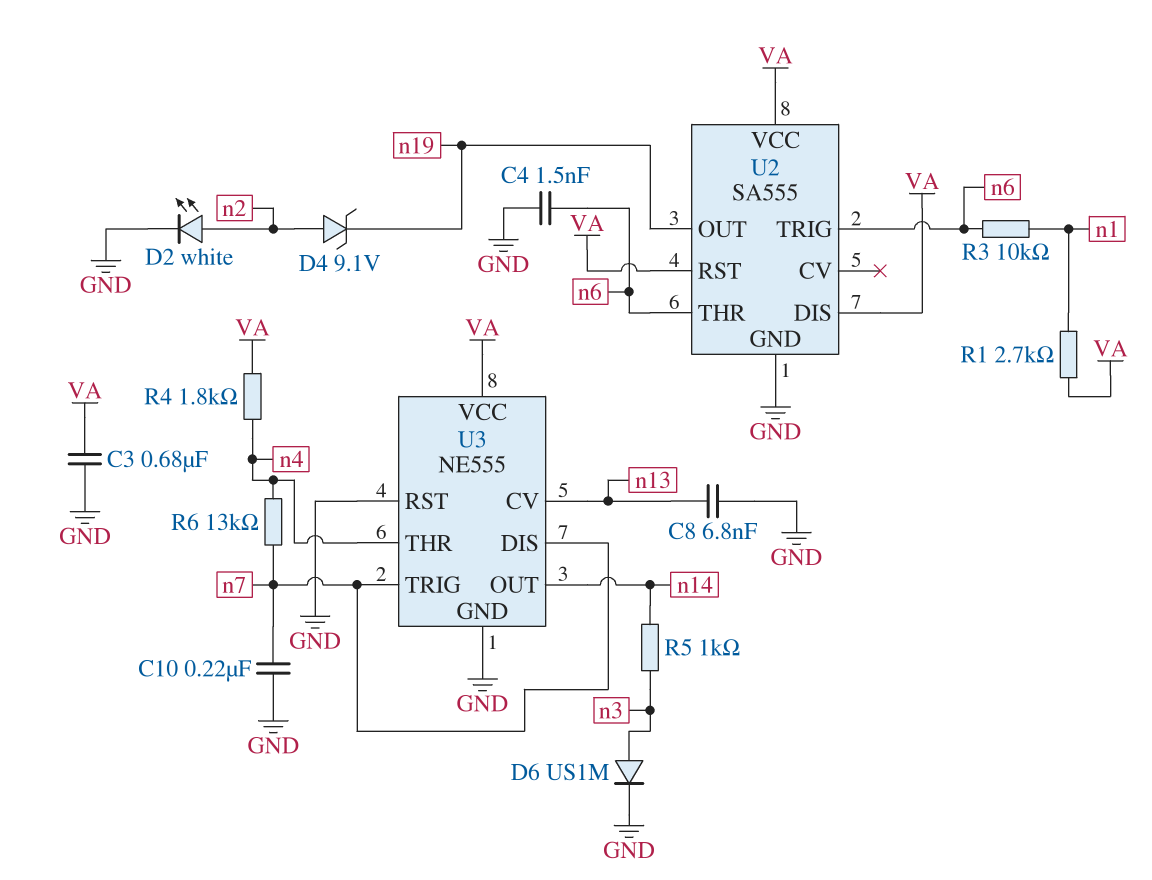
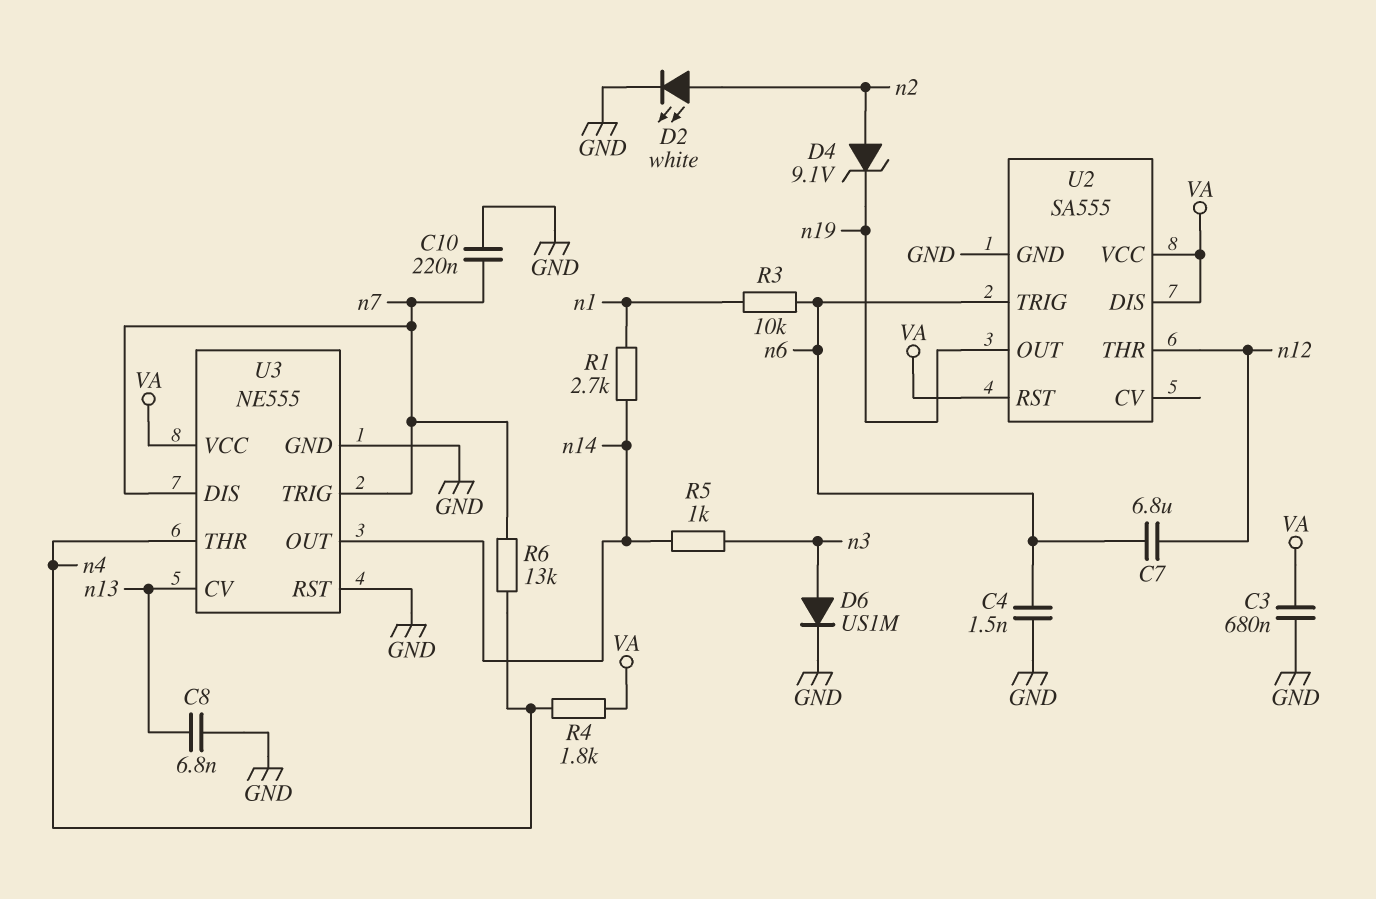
C7: none -> 6.8uF (n6, n12)
R1: 2.7k (VA, n1) -> 2.7k (n1, n14)
U2 pin THR: n6 -> n12

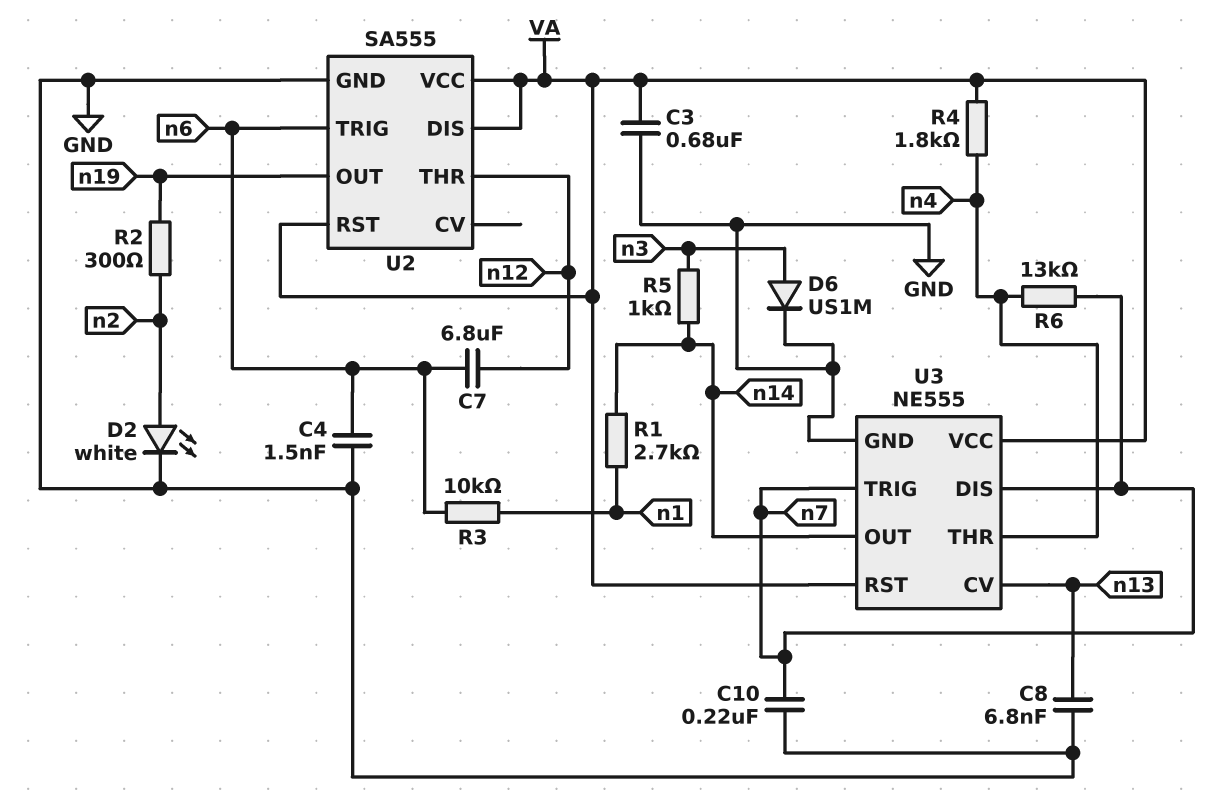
D4: zener 9.1V (A n2, K n19) -> none
R2: none -> 300 (n2, n19)
U3 pin RST: GND -> VA

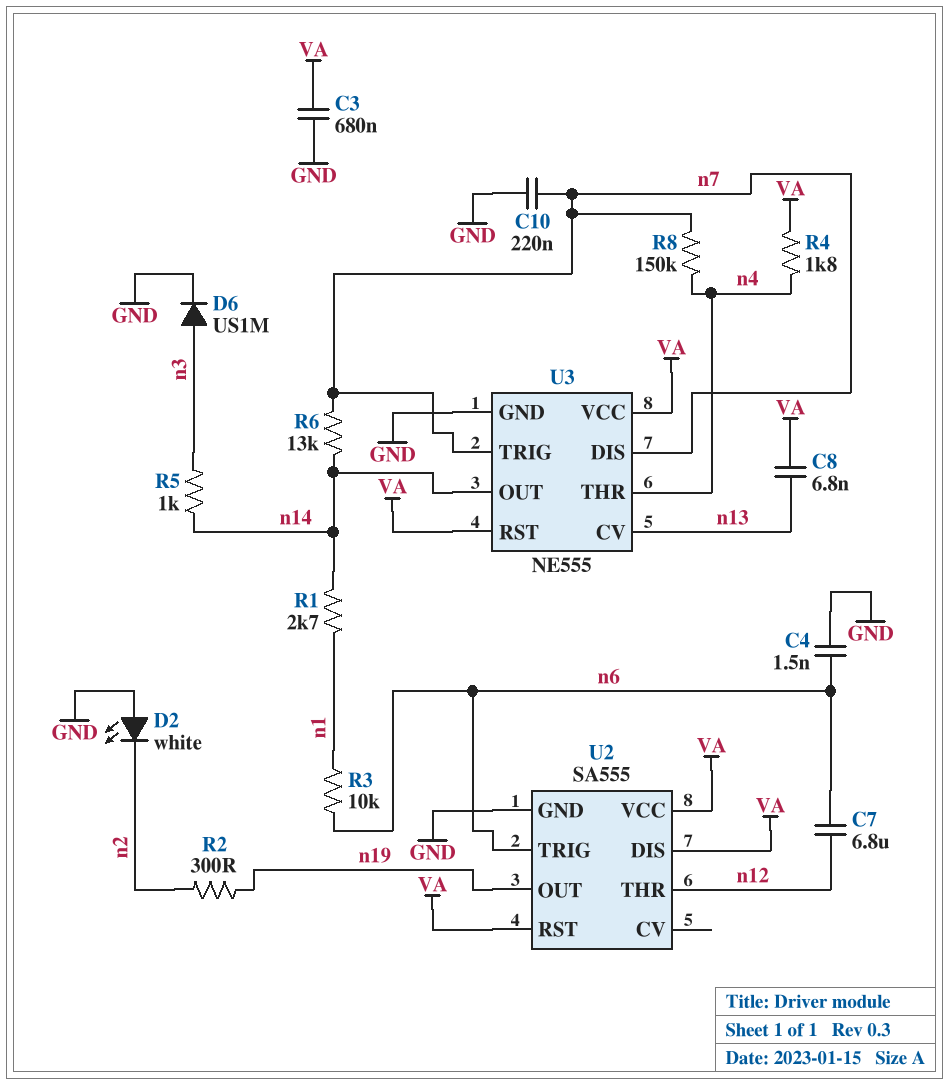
C8: 6.8nF (GND, n13) -> 6.8nF (VA, n13)
D2: LED white (A n2, K GND) -> LED white (A GND, K n2)
R6: 13k (n4, n7) -> 13k (n7, n14)
R8: none -> 150k (n4, n7)

